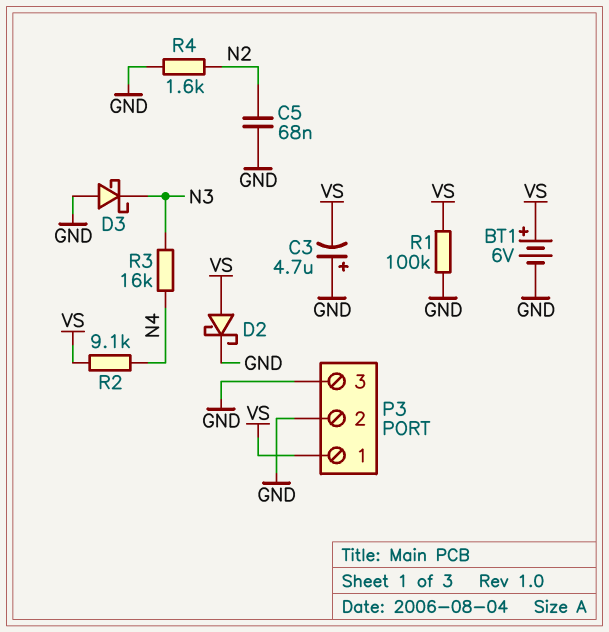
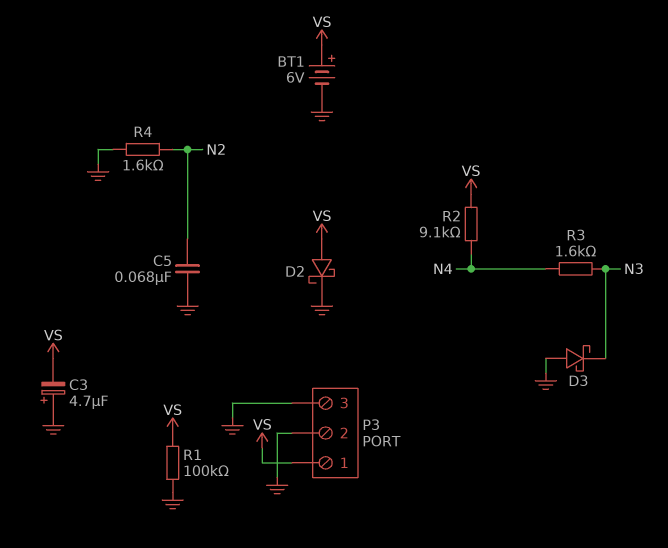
R3: 16k (N3, N4) -> 1.6k (N3, N4)

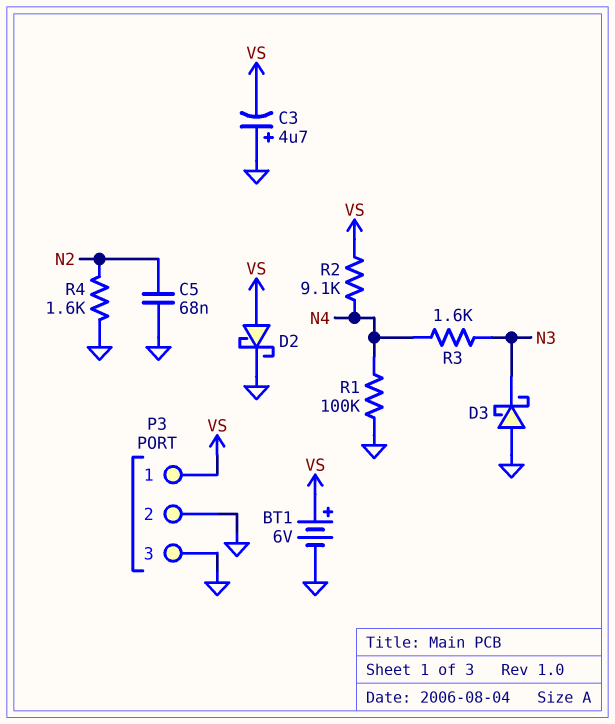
R1: 100k (GND, VS) -> 100k (GND, N4)

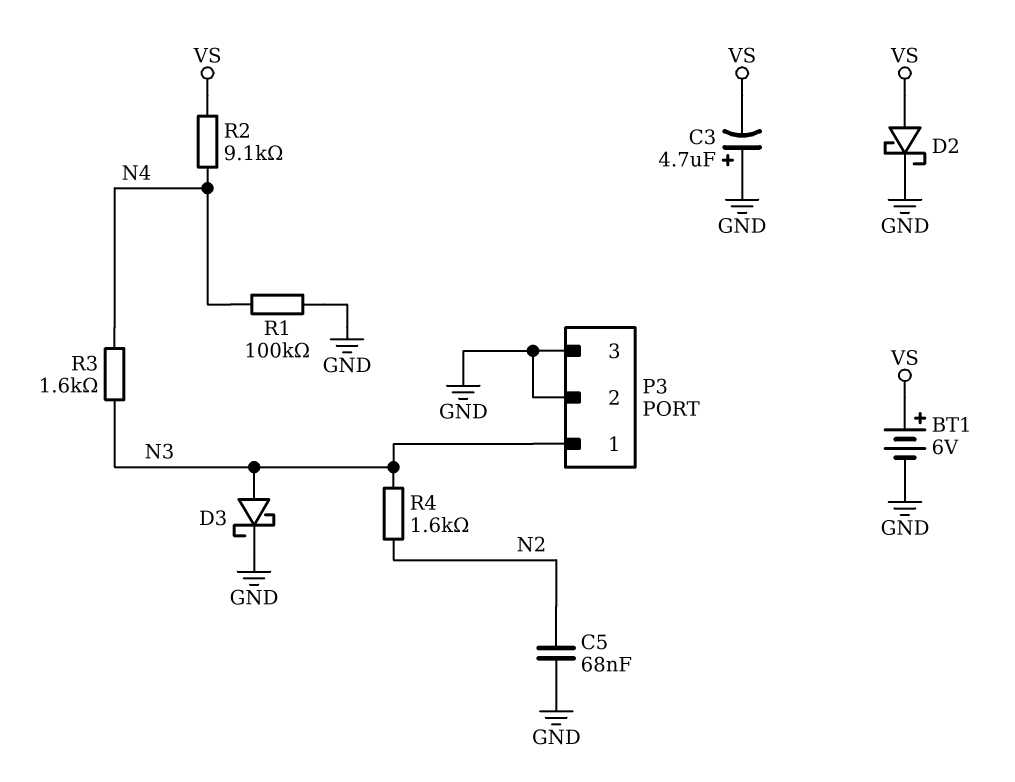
D3: schottky (A GND, K N3) -> schottky (A N3, K GND)
P3 pin 1: VS -> N3
R4: 1.6k (GND, N2) -> 1.6k (N2, N3)

